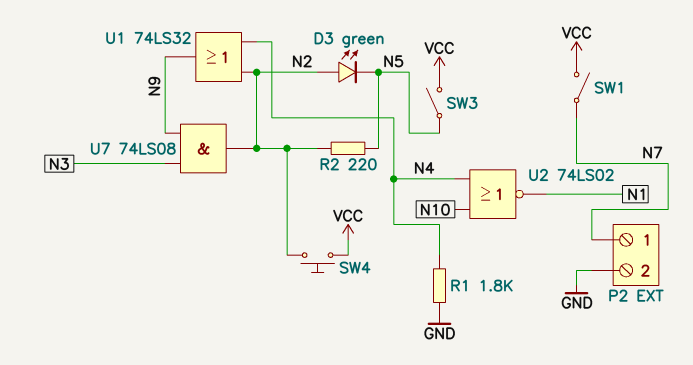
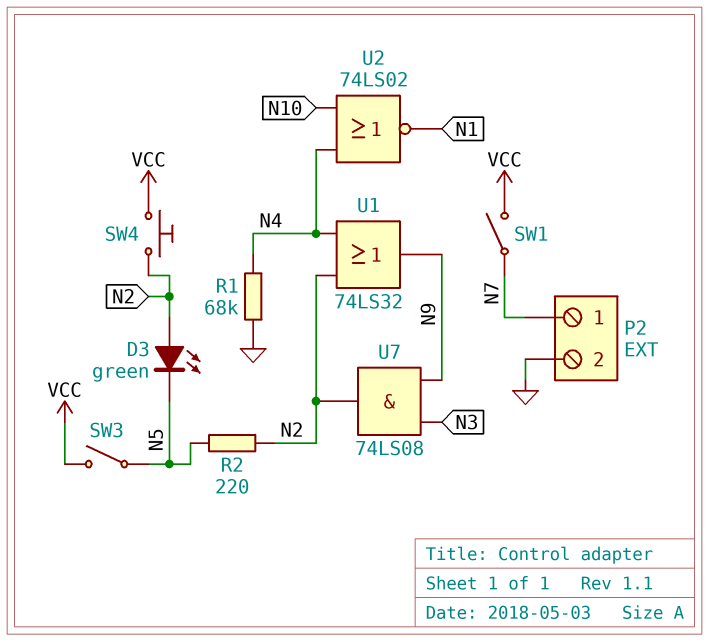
R1: 1.8k (GND, N4) -> 68k (GND, N4)

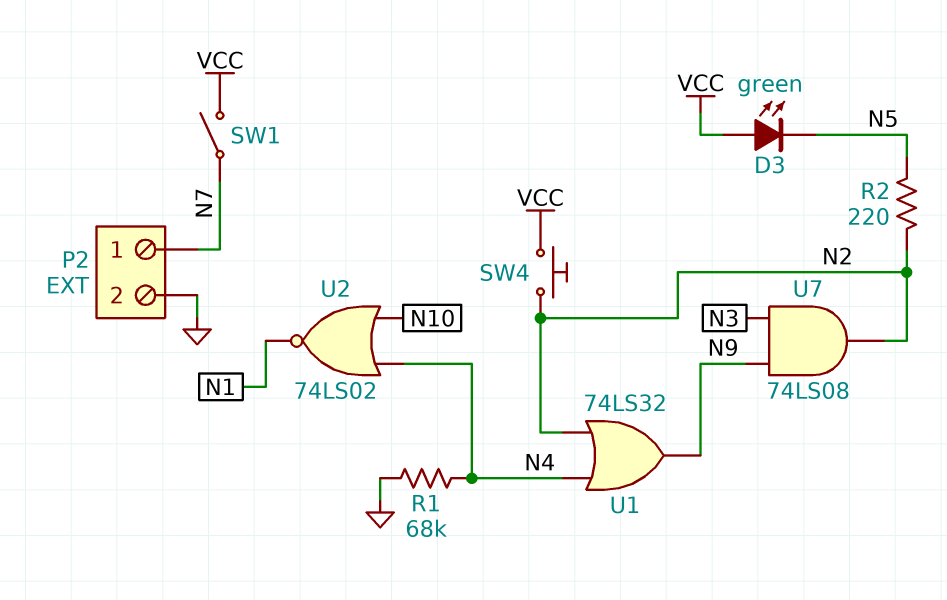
D3: LED green (A N2, K N5) -> LED green (A VCC, K N5)
SW3: switch (N5, VCC) -> none

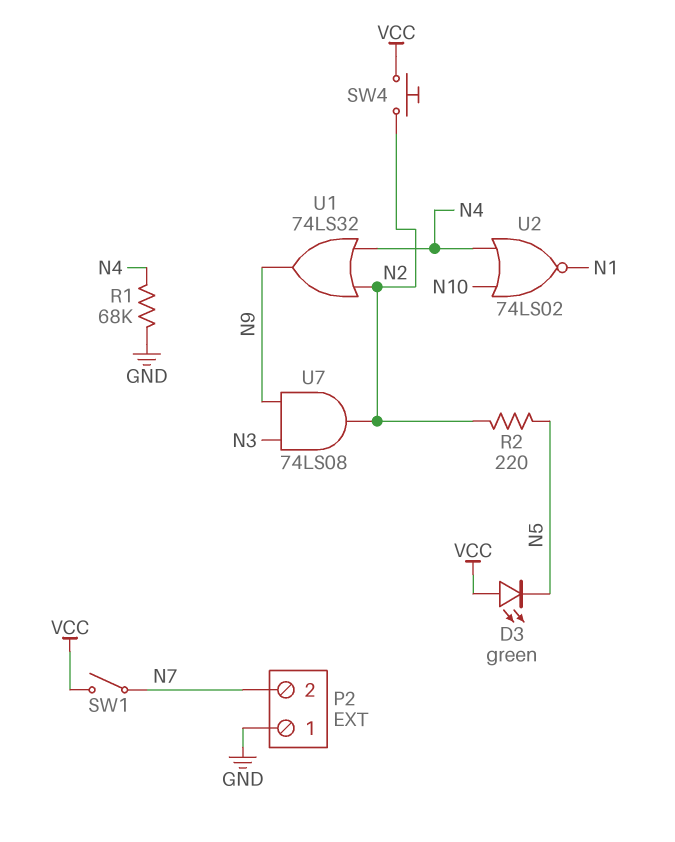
P2 pin 1: N7 -> GND
P2 pin 2: GND -> N7

